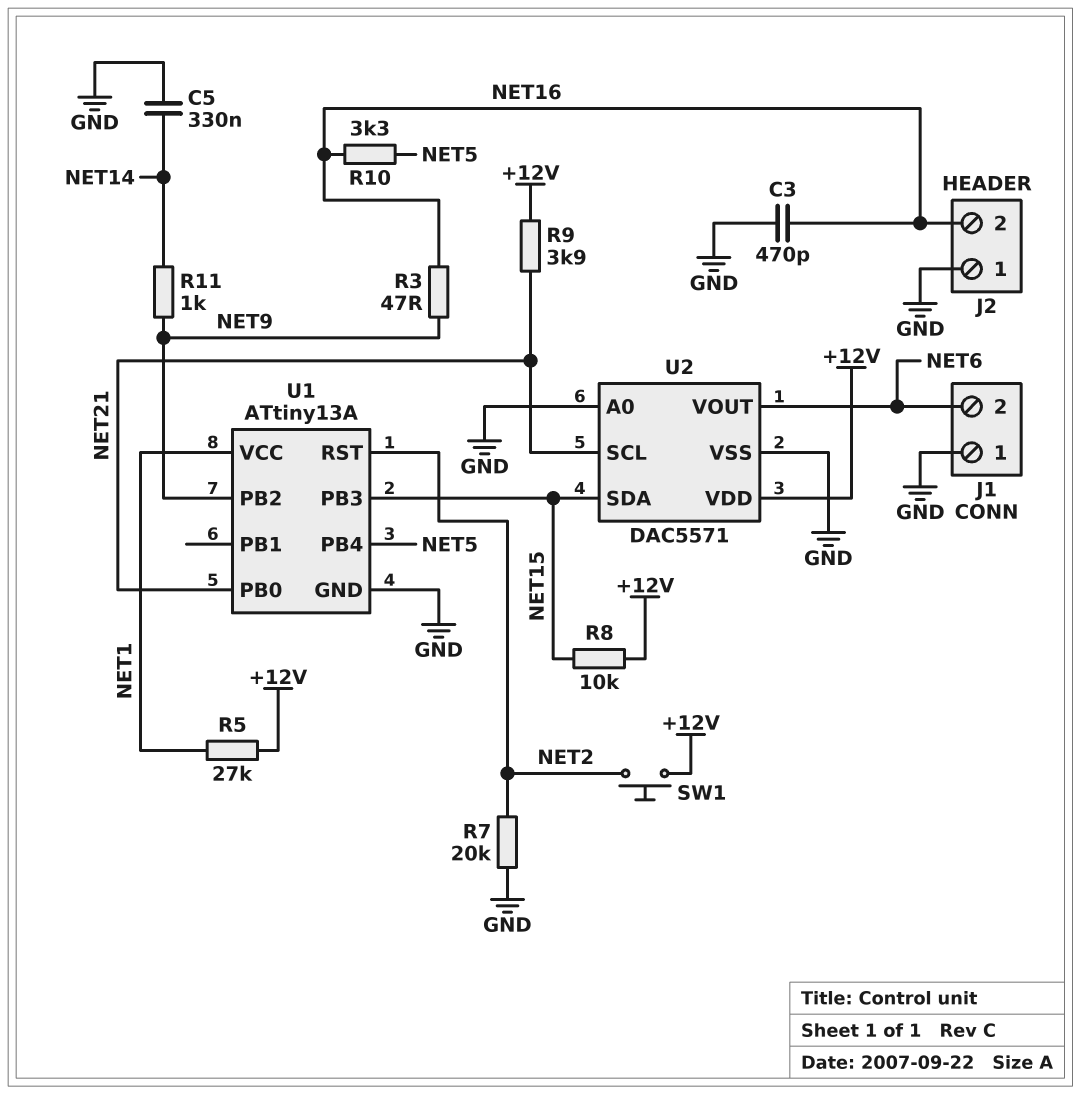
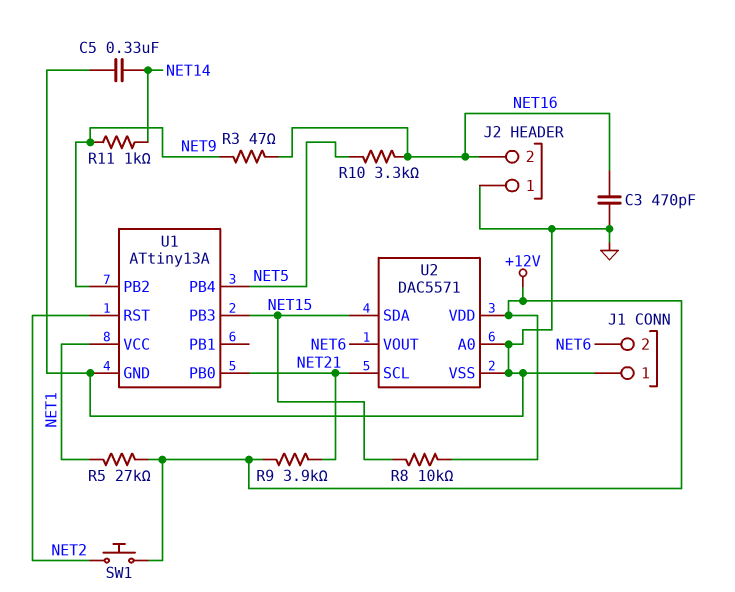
R7: 20k (GND, NET2) -> none

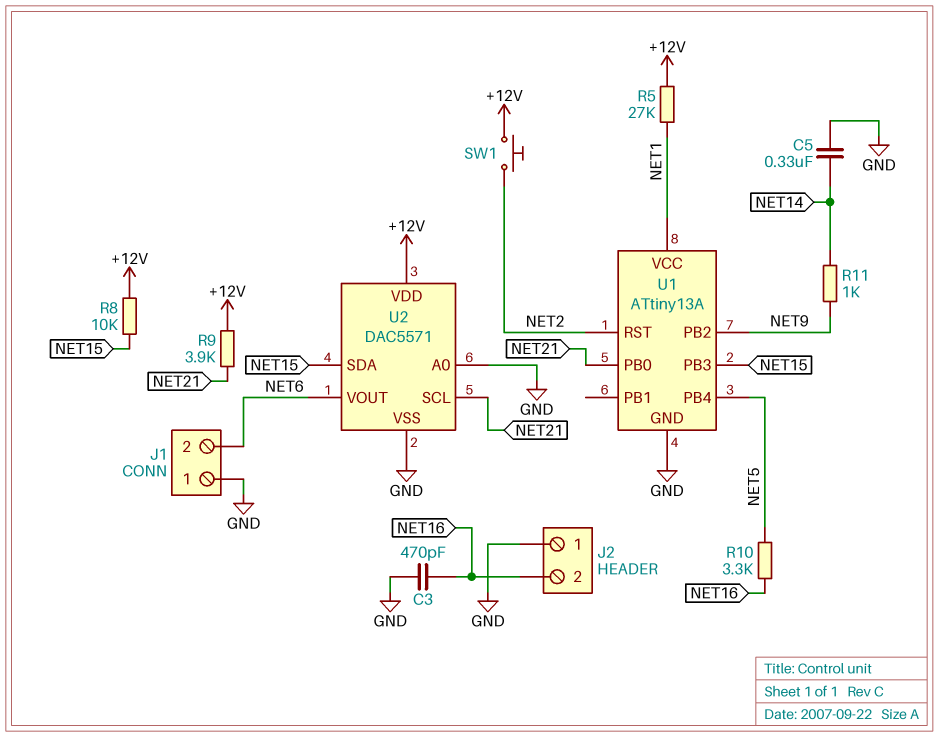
R3: 47 (NET9, NET16) -> none

